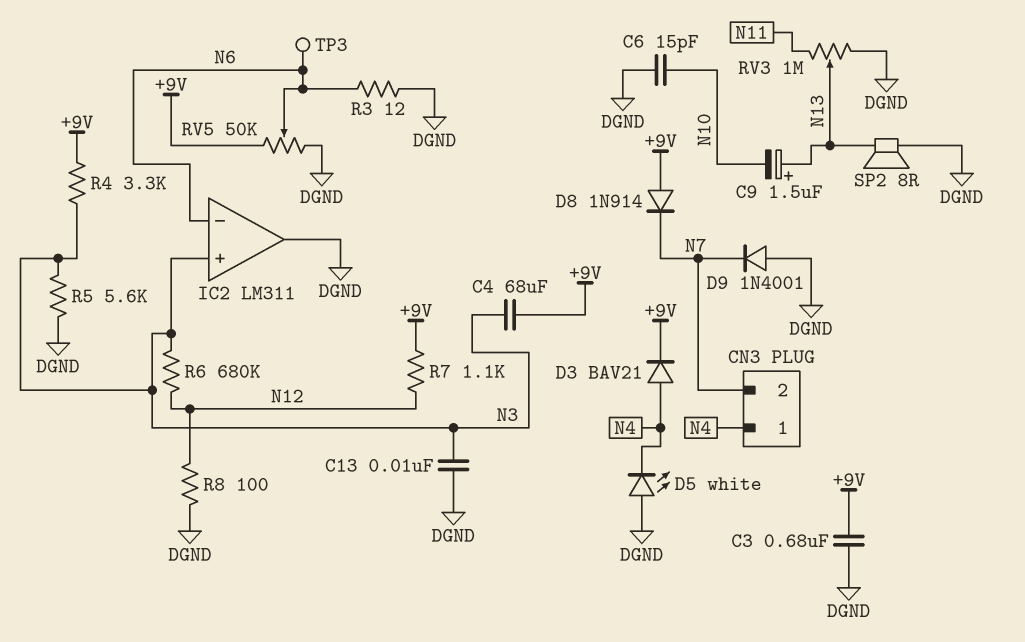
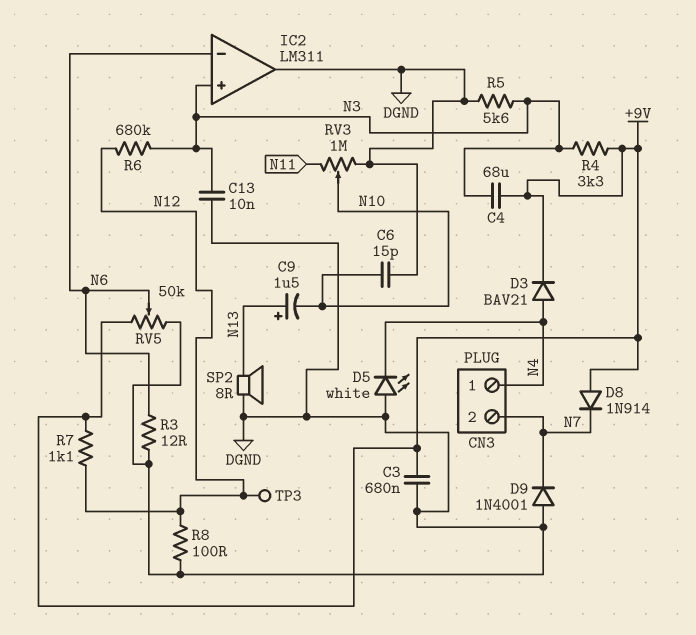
RV3: 1M (DGND, N11, wiper N13) -> 1M (DGND, N11, wiper N10)
TP3: test point (N6) -> test point (N12)

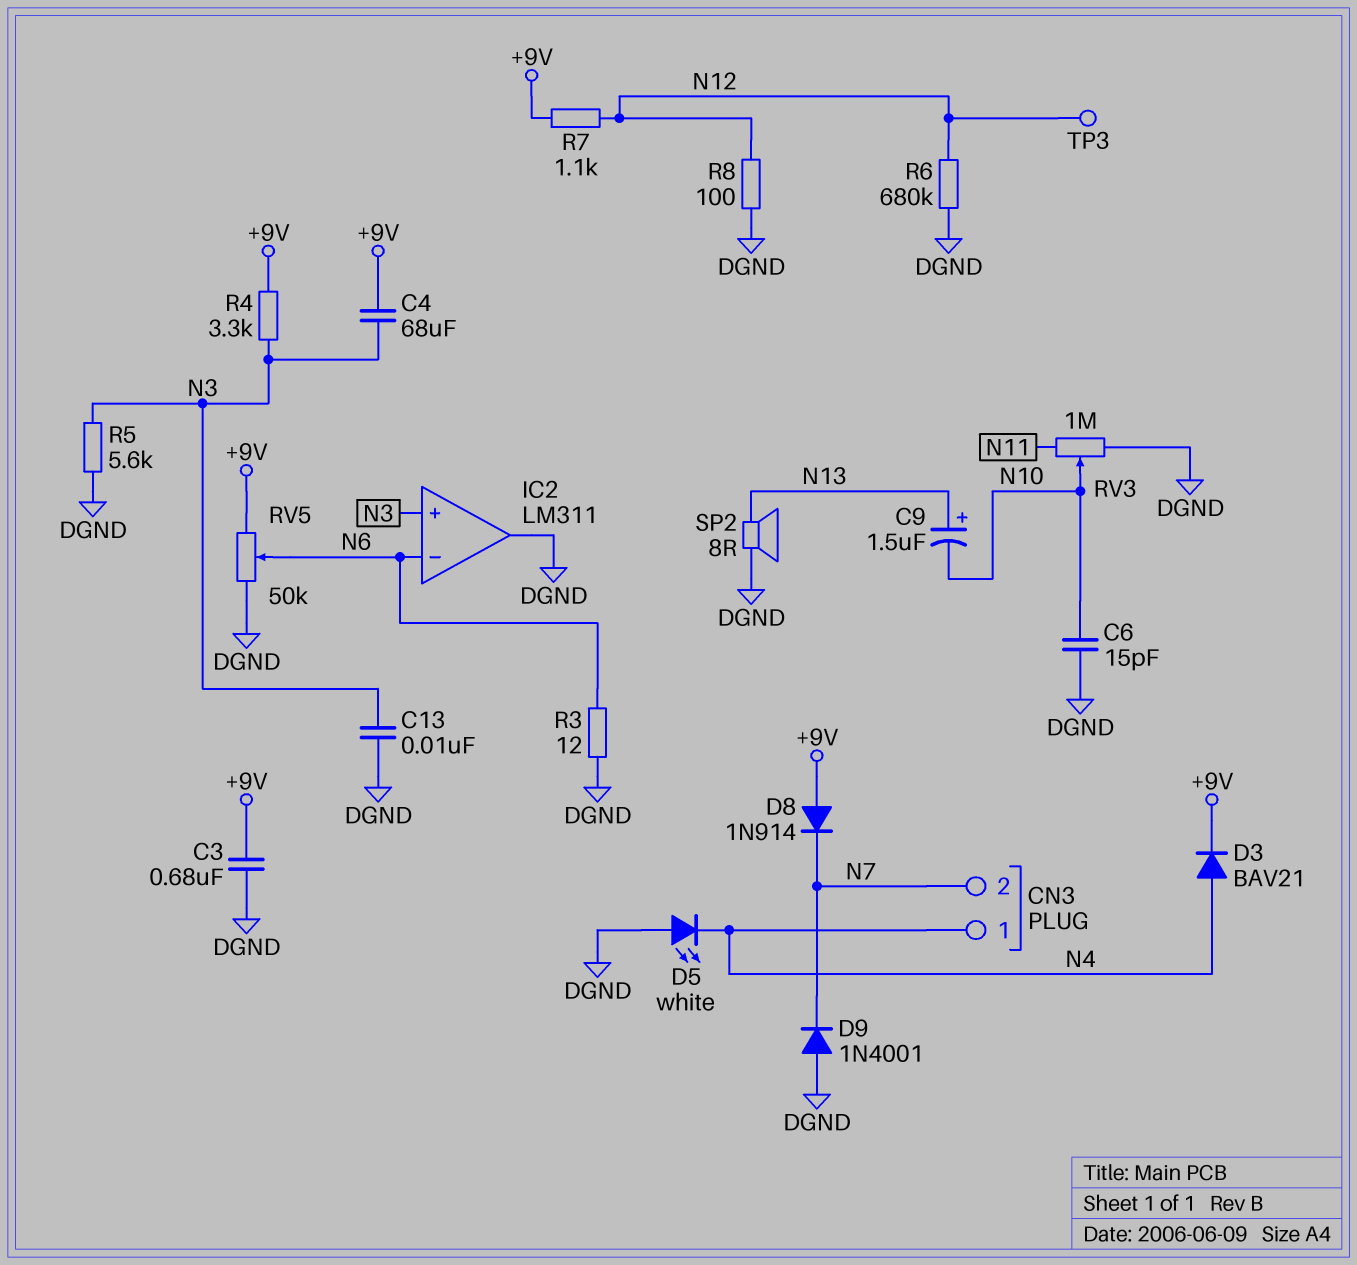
R6: 680k (N3, N12) -> 680k (DGND, N12)

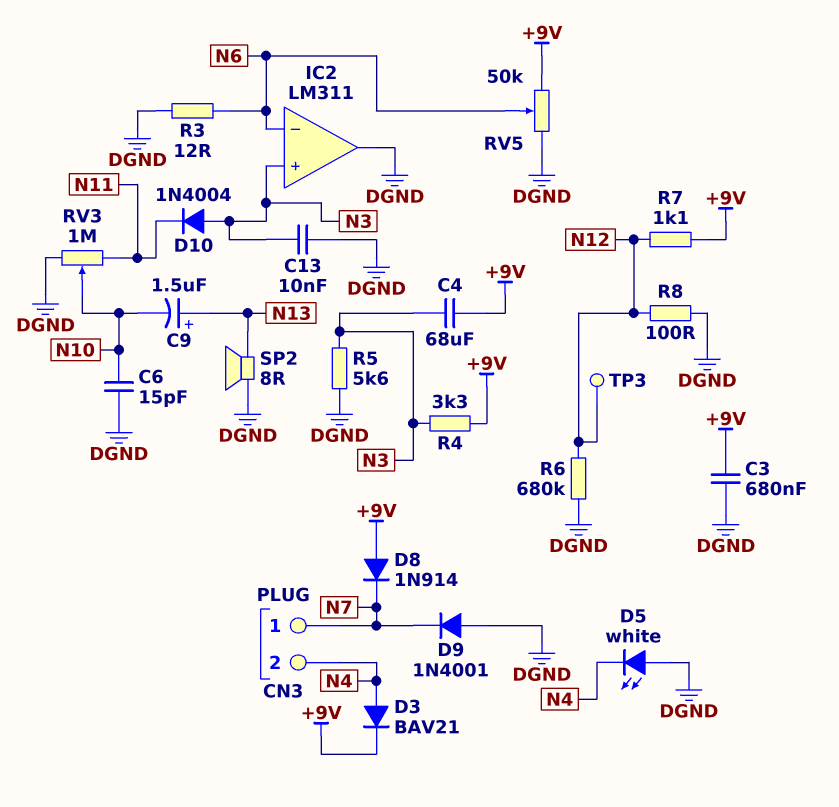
CN3 pin 1: N4 -> N7
CN3 pin 2: N7 -> N4
D10: none -> diode 1N4004 (A N3, K N11)

